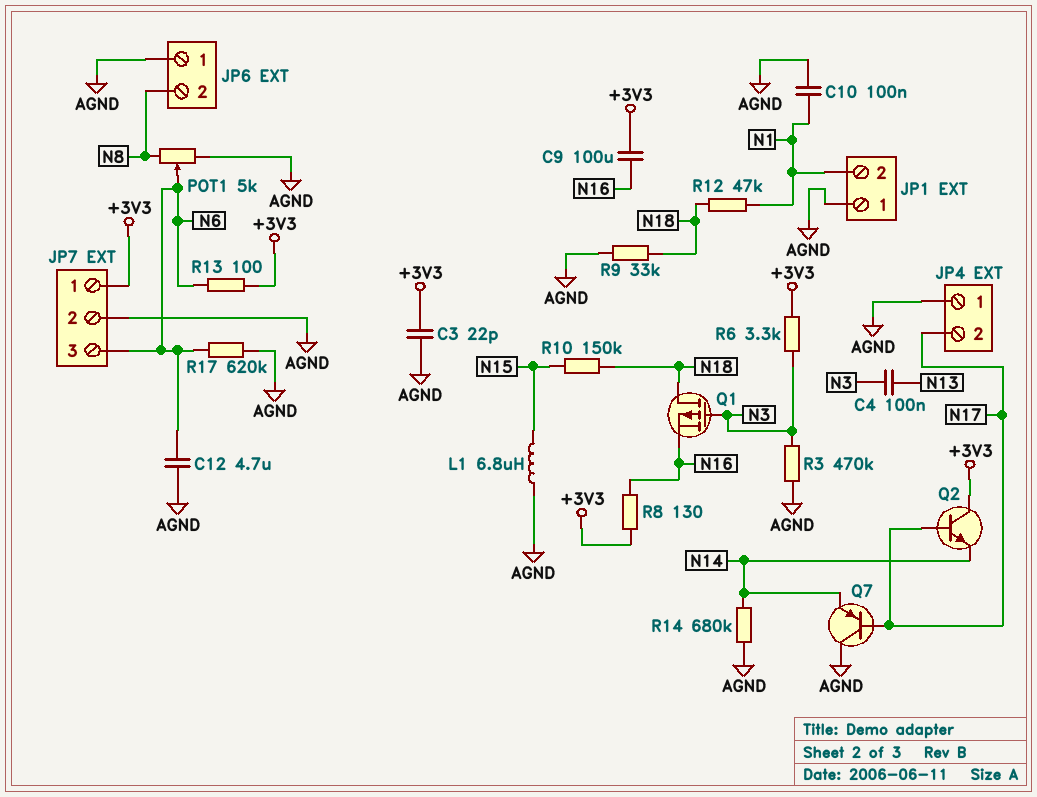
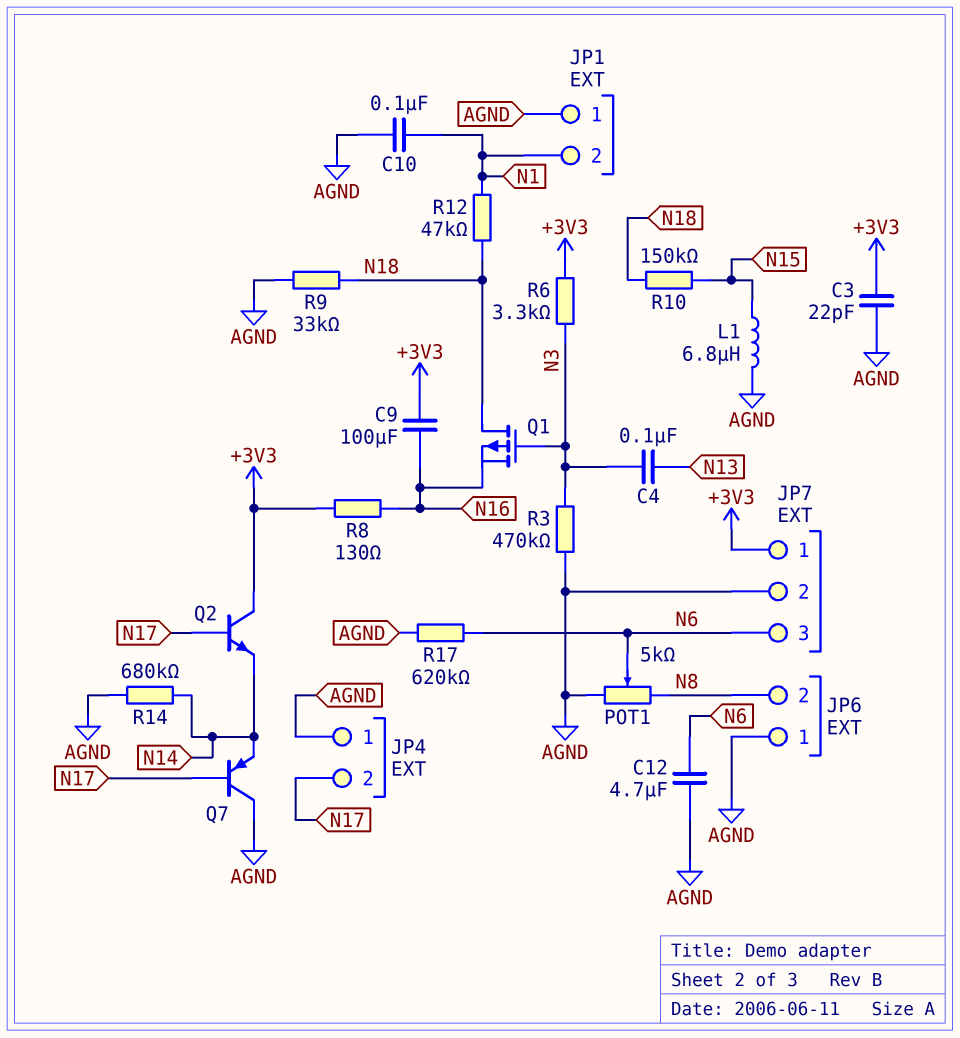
R13: 100 (+3V3, N6) -> none

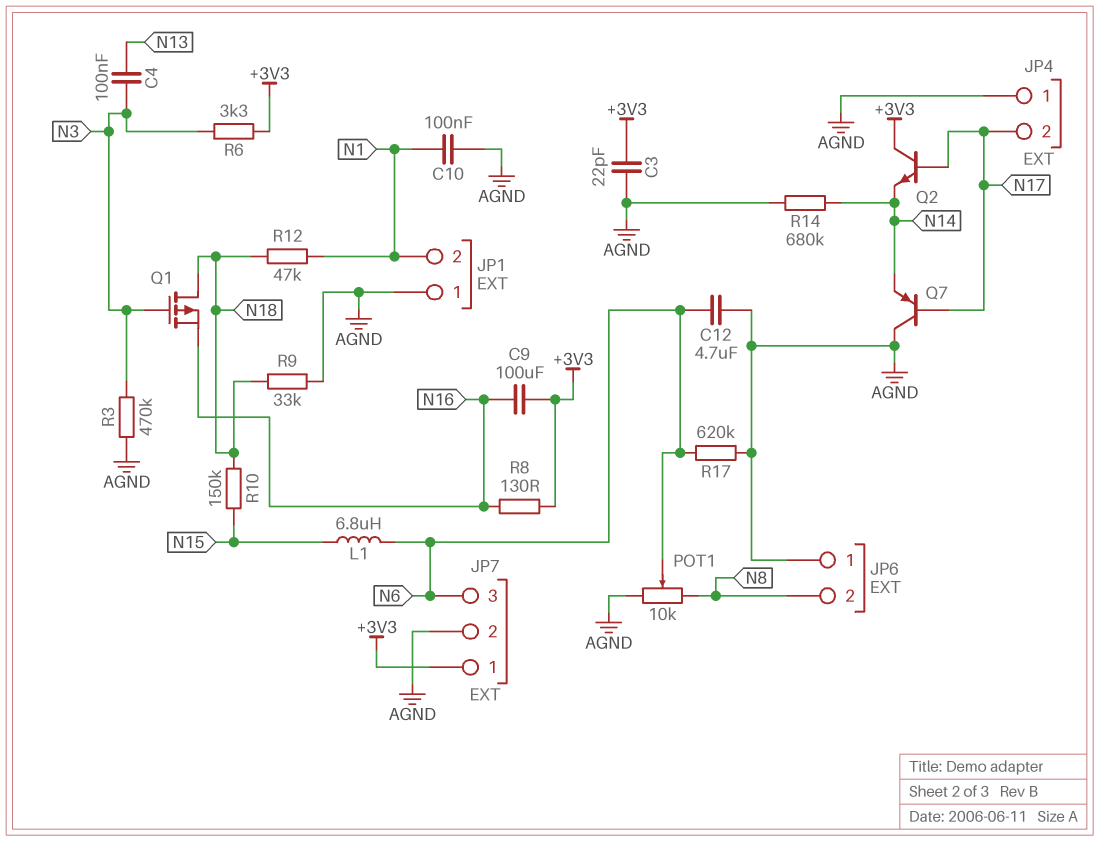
L1: 6.8uH (AGND, N15) -> 6.8uH (N6, N15)
POT1: 5k (AGND, N8, wiper N6) -> 10k (AGND, N8, wiper N6)

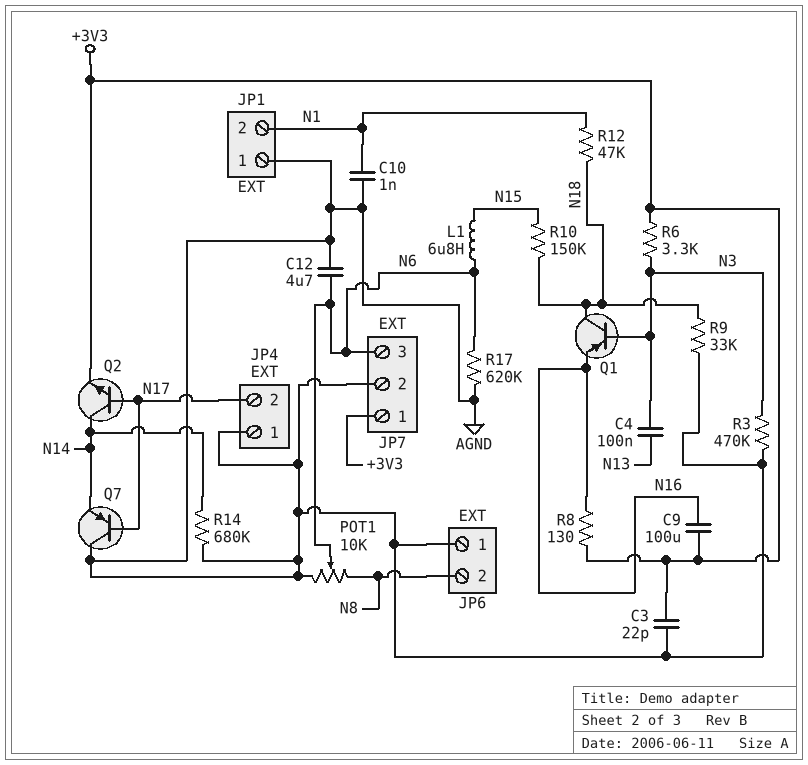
C10: 100nF (AGND, N1) -> 1nF (AGND, N1)
Q1: PMOS (G N3, D N18, S N16) -> PNP (B N3, C N18, E N16)
Q2: NPN (B N17, C +3V3, E N14) -> NPN (B N17, C N14, E +3V3)

